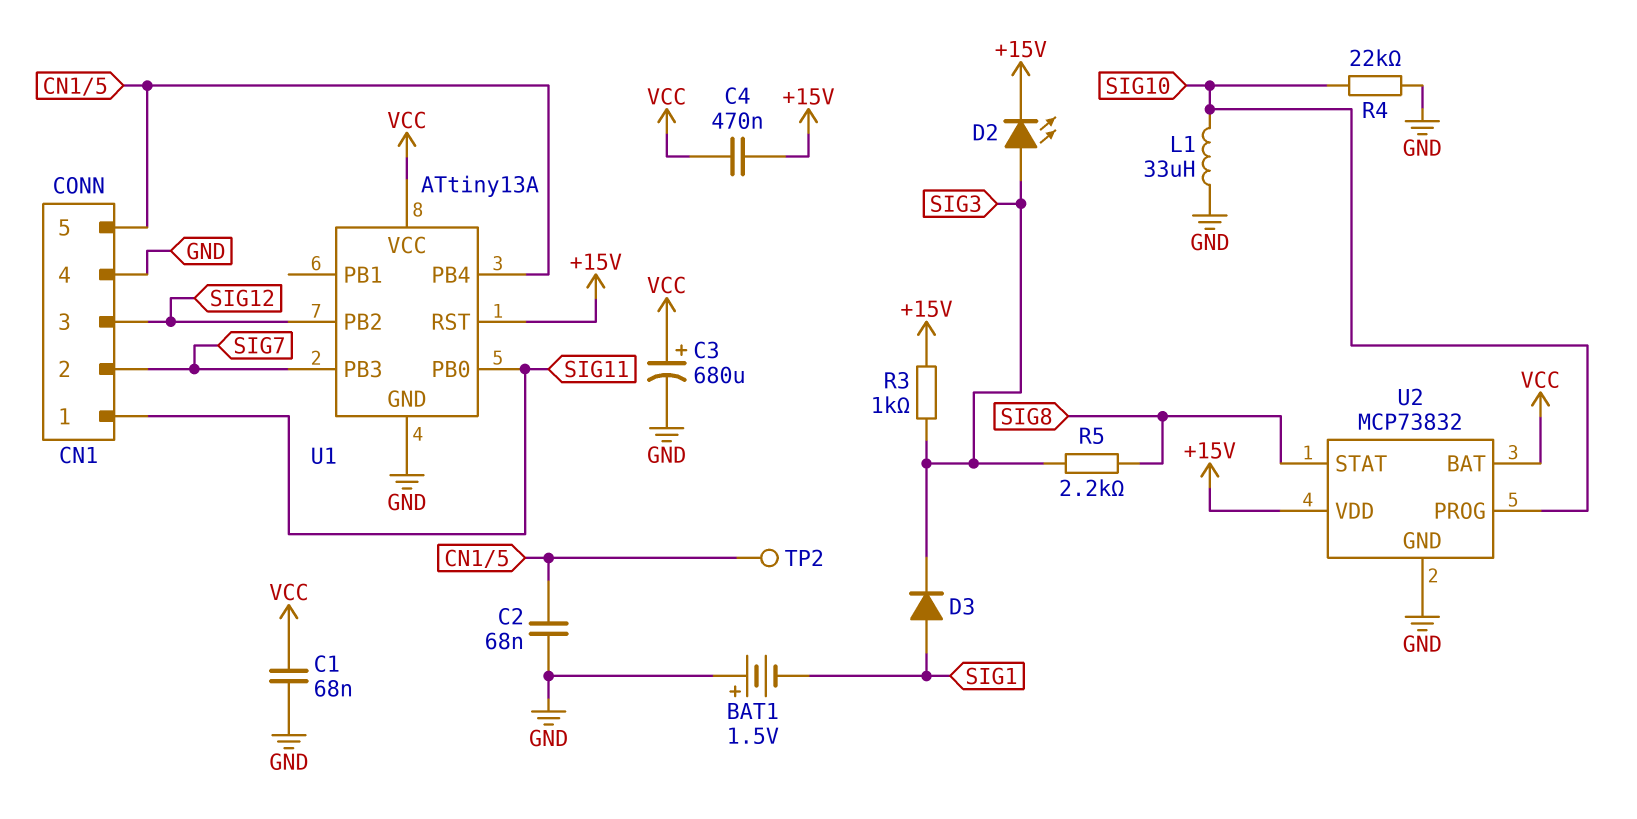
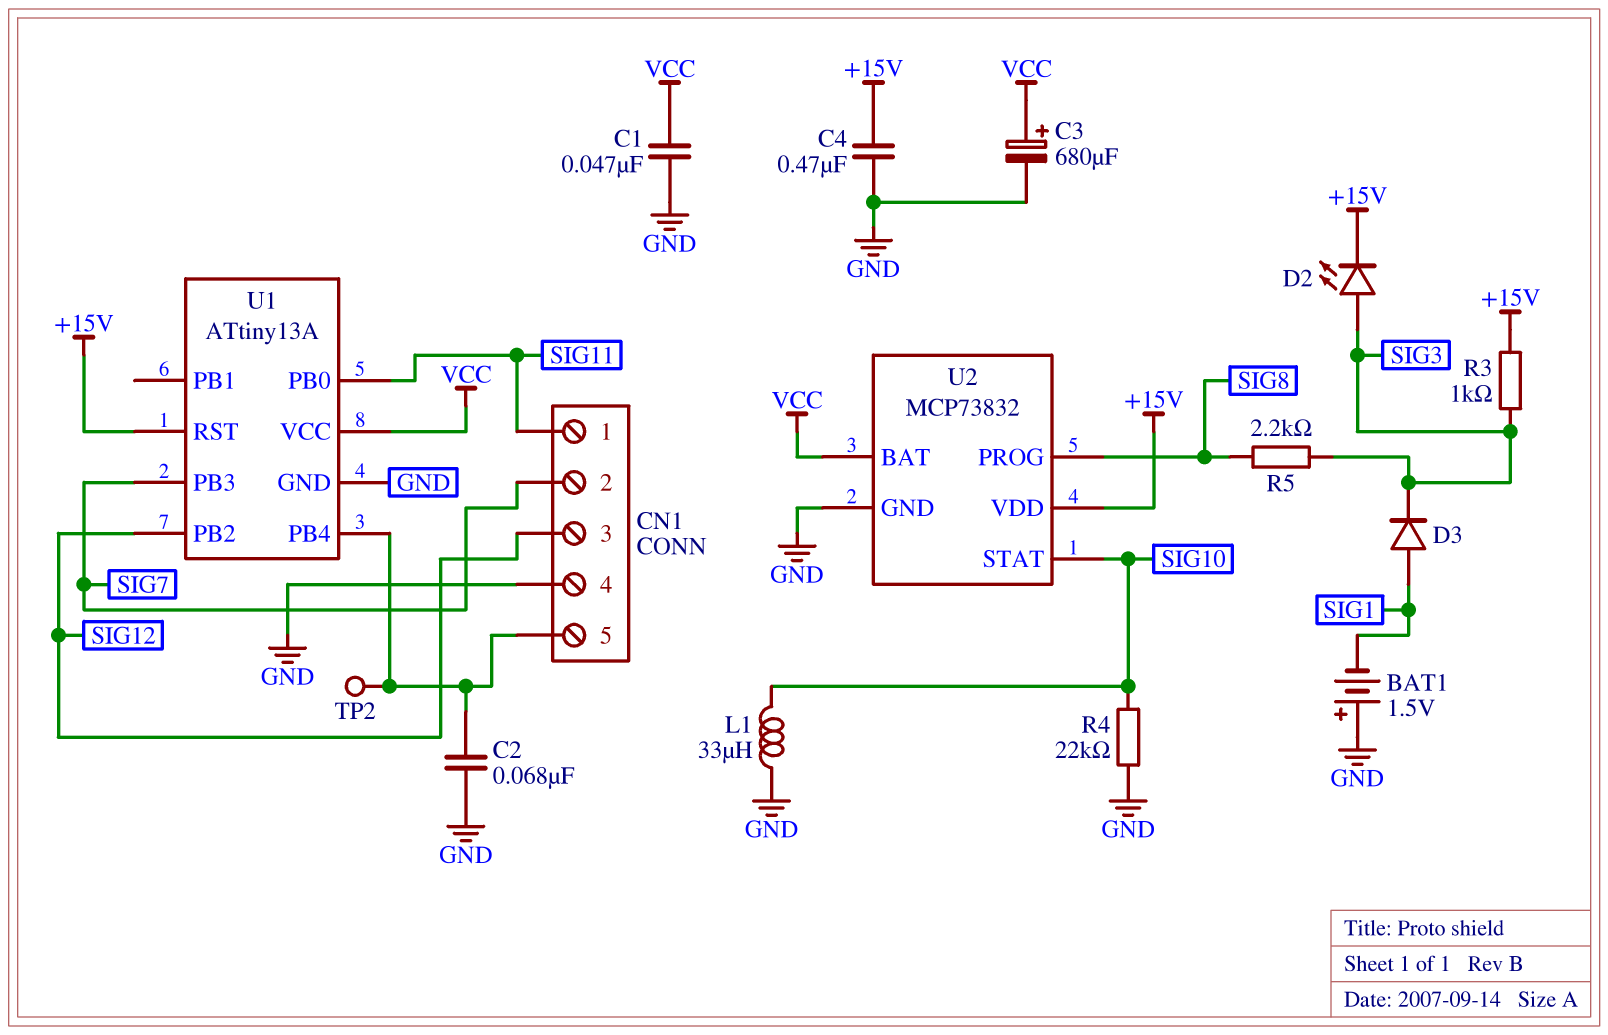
C1: 68nF (GND, VCC) -> 47nF (GND, VCC)
C4: 470nF (+15V, VCC) -> 470nF (+15V, GND)
U2 pin PROG: SIG10 -> SIG8
U2 pin STAT: SIG8 -> SIG10

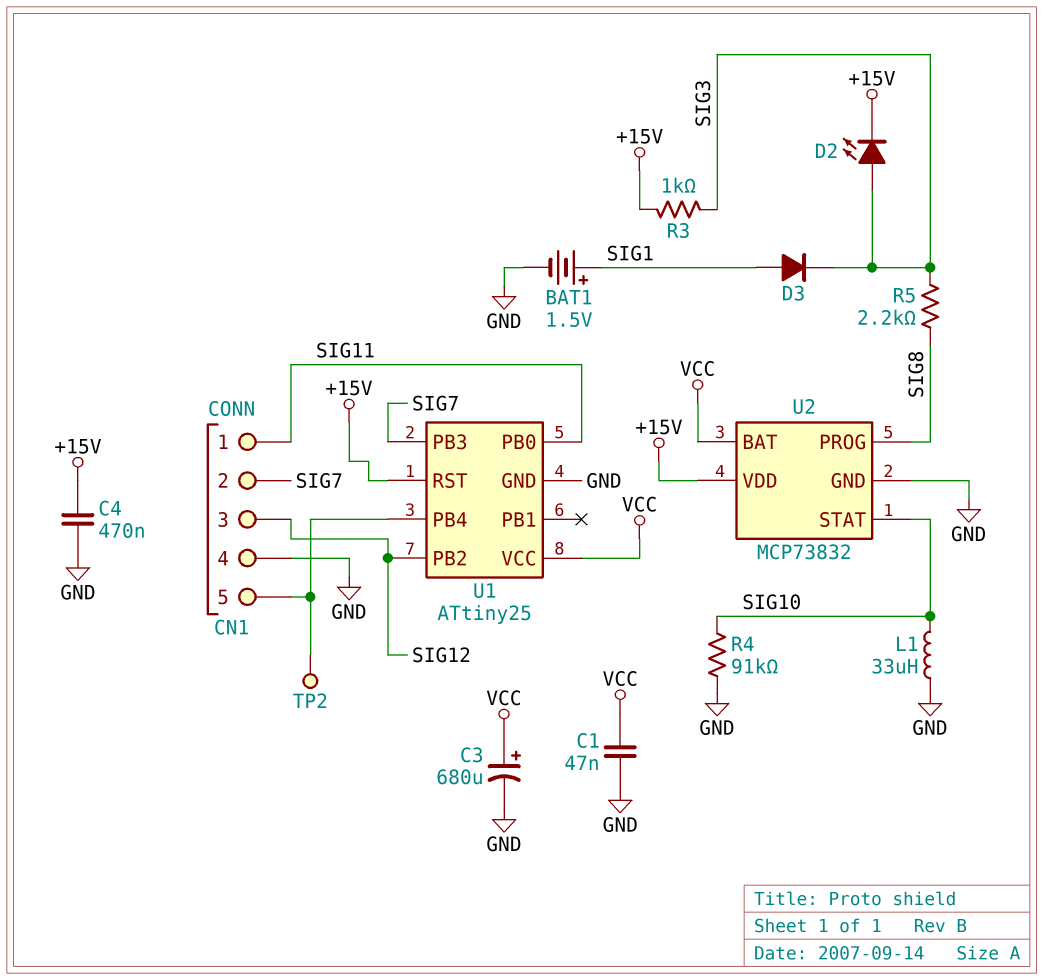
BAT1: 1.5V (plus GND, minus SIG1) -> 1.5V (plus SIG1, minus GND)
C2: 68nF (CN1/5, GND) -> none
R4: 22k (GND, SIG10) -> 91k (GND, SIG10)
U1: ATtiny13A -> ATtiny25

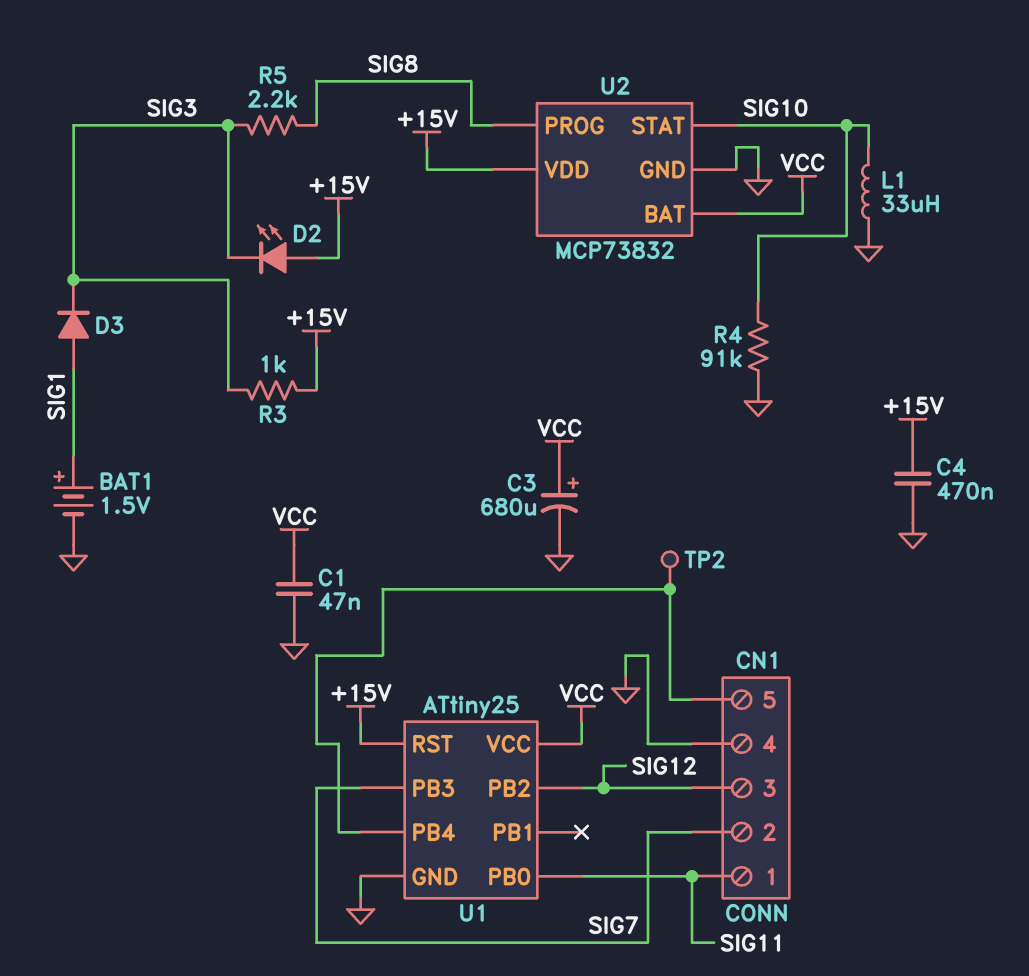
D2: LED (A SIG3, K +15V) -> LED (A +15V, K SIG3)

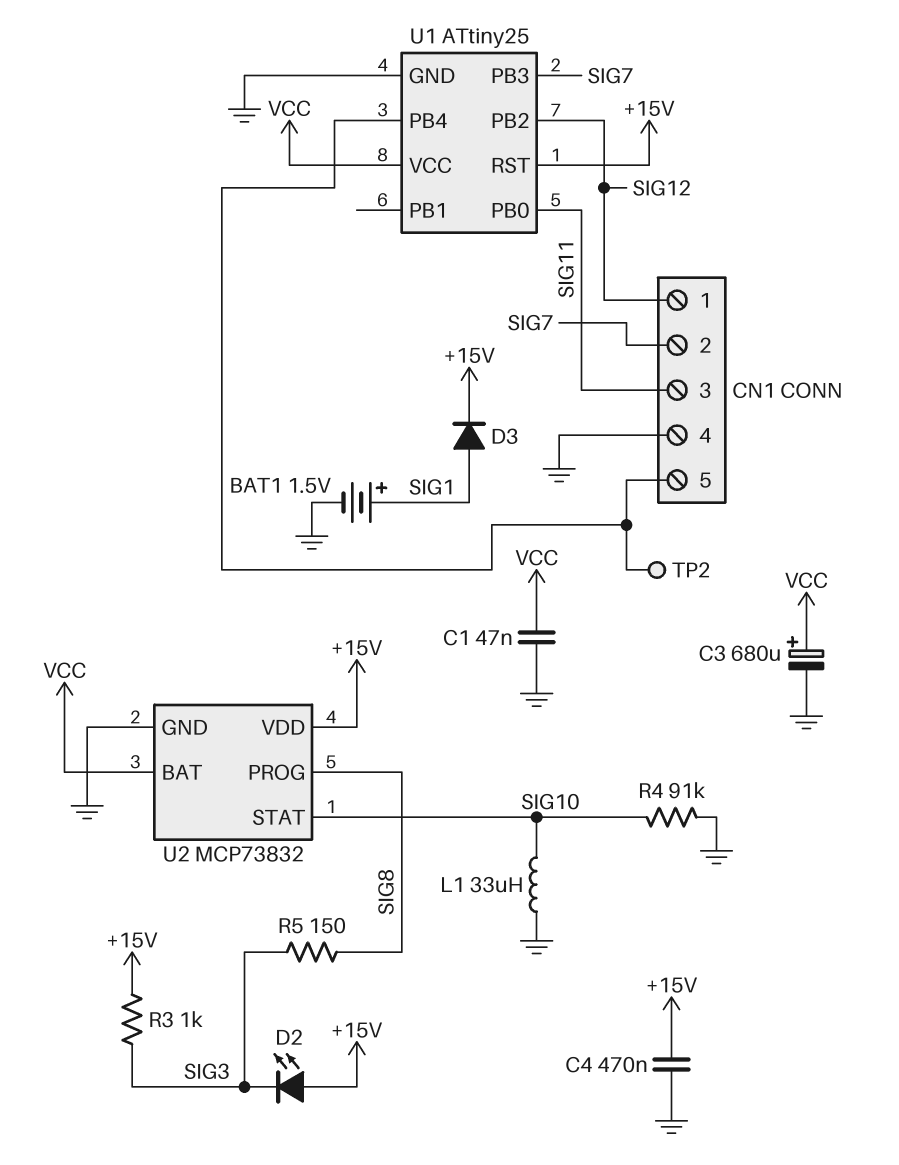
CN1 pin 1: SIG11 -> SIG12
CN1 pin 3: SIG12 -> SIG11
D3: diode (A SIG1, K SIG3) -> diode (A SIG1, K +15V)
R5: 2.2k (SIG3, SIG8) -> 150 (SIG3, SIG8)

